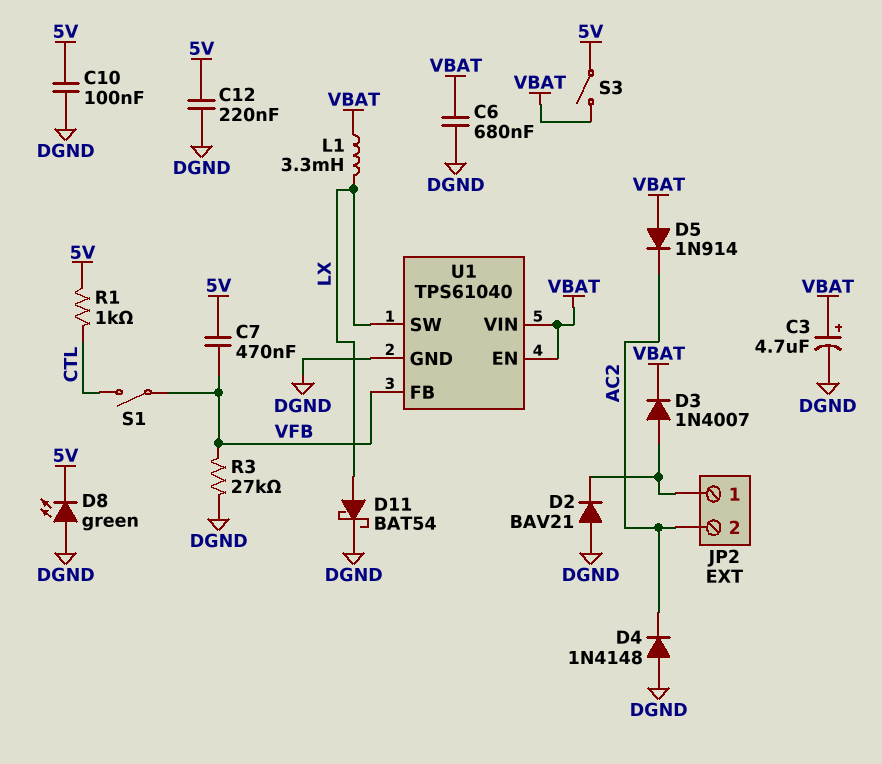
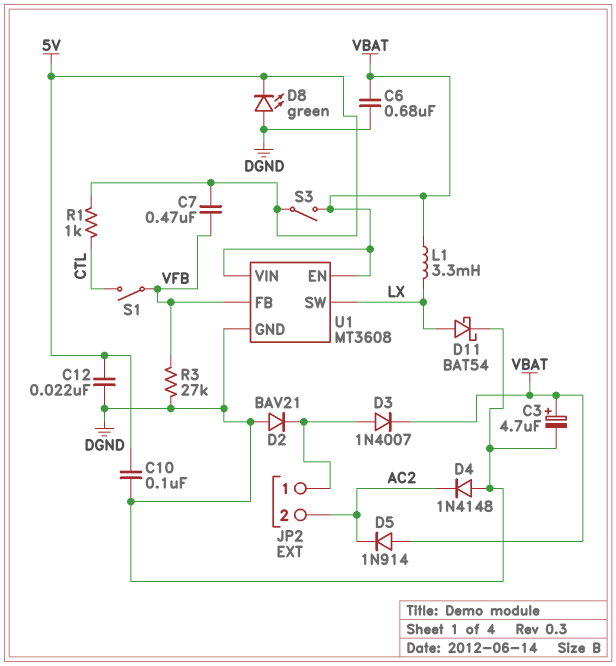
C12: 220nF (5V, DGND) -> 22nF (5V, DGND)
U1: TPS61040 -> MT3608

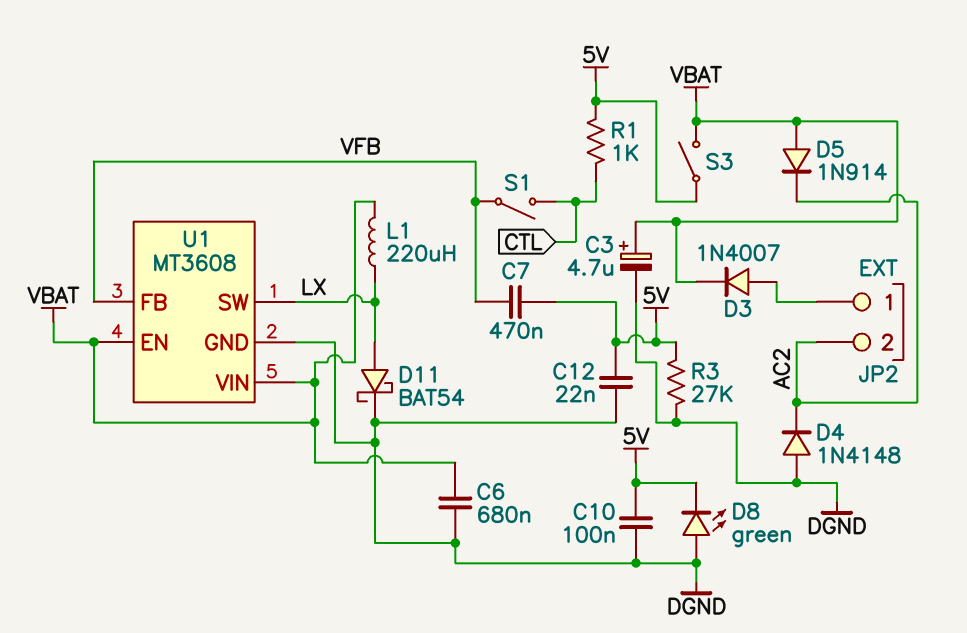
D2: diode BAV21 (A DGND, K JP2/1) -> none
L1: 3.3mH (LX, VBAT) -> 220uH (LX, VBAT)
R3: 27k (DGND, VFB) -> 27k (5V, DGND)

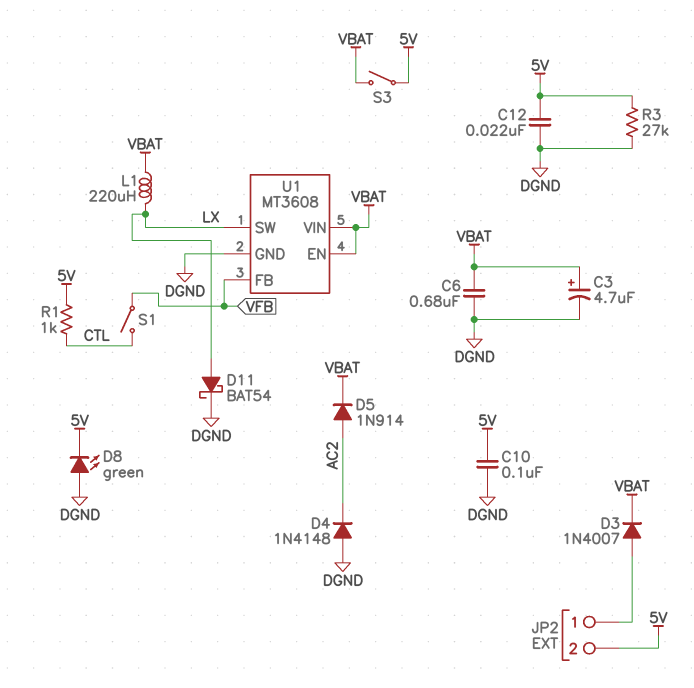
C7: 470nF (5V, VFB) -> none
D5: diode 1N914 (A VBAT, K AC2) -> diode 1N914 (A AC2, K VBAT)
JP2 pin 2: AC2 -> 5V

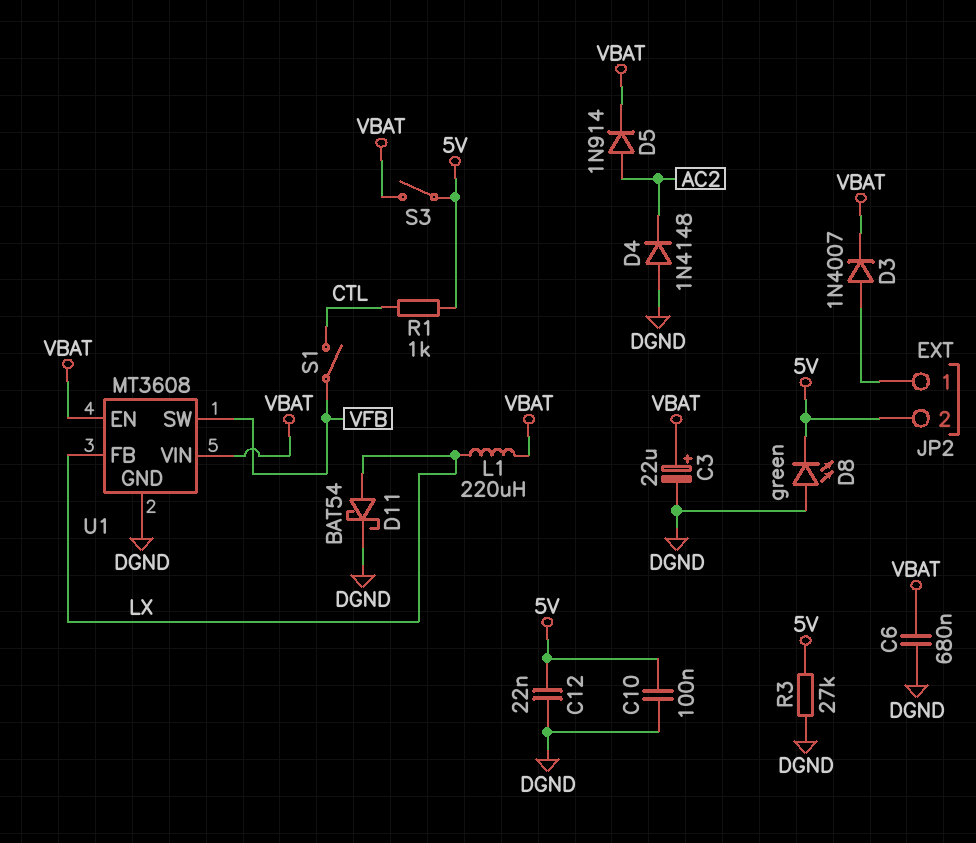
C3: 4.7uF (plus VBAT, minus DGND) -> 22uF (plus VBAT, minus DGND)
U1 pin FB: VFB -> LX
U1 pin SW: LX -> VFB

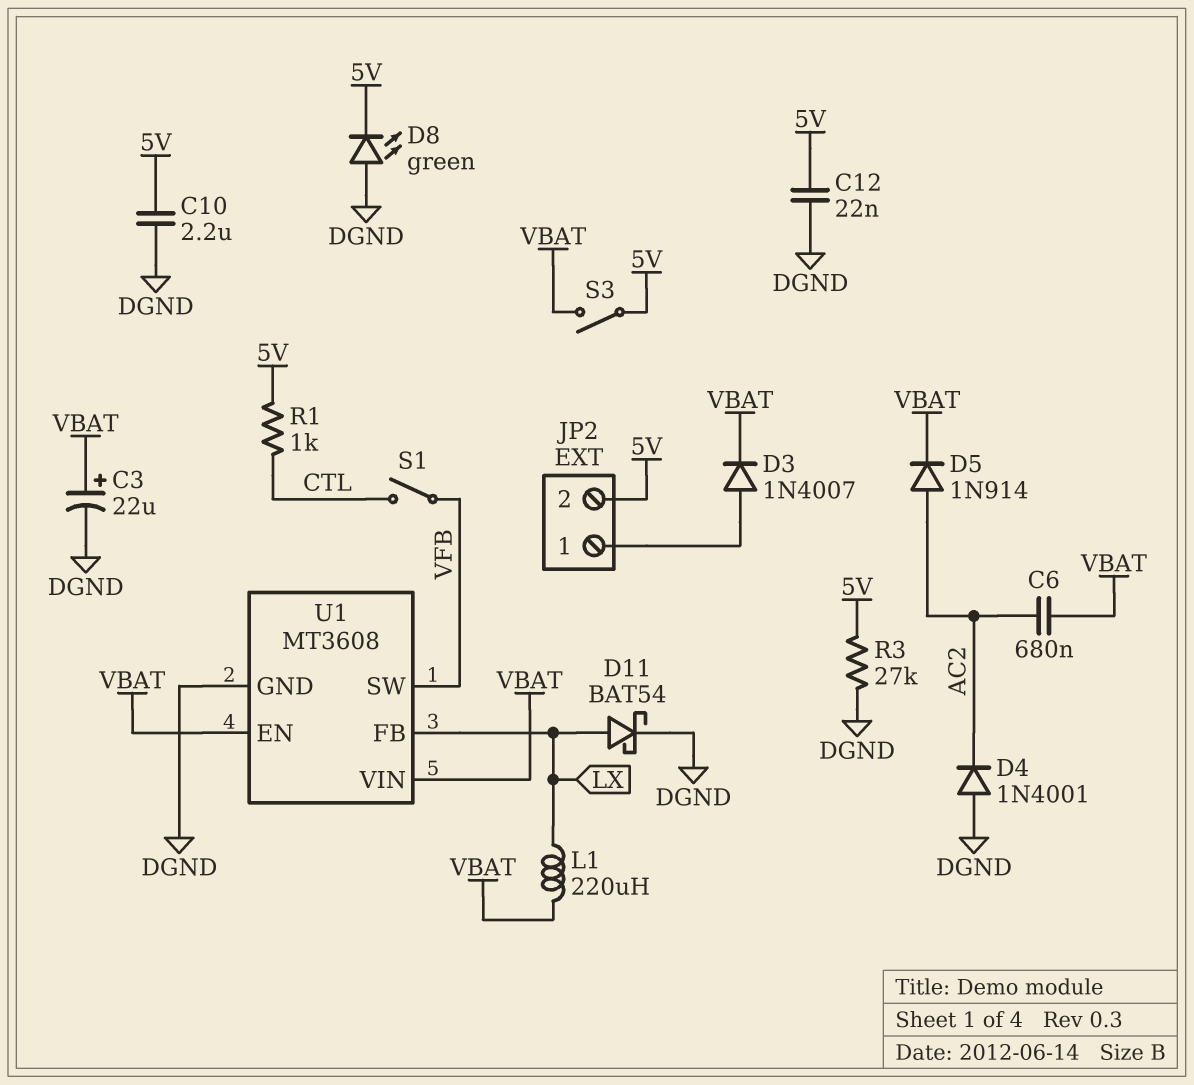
C6: 680nF (DGND, VBAT) -> 680nF (AC2, VBAT)
C10: 100nF (5V, DGND) -> 2.2uF (5V, DGND)
D4: diode 1N4148 (A DGND, K AC2) -> diode 1N4001 (A DGND, K AC2)

